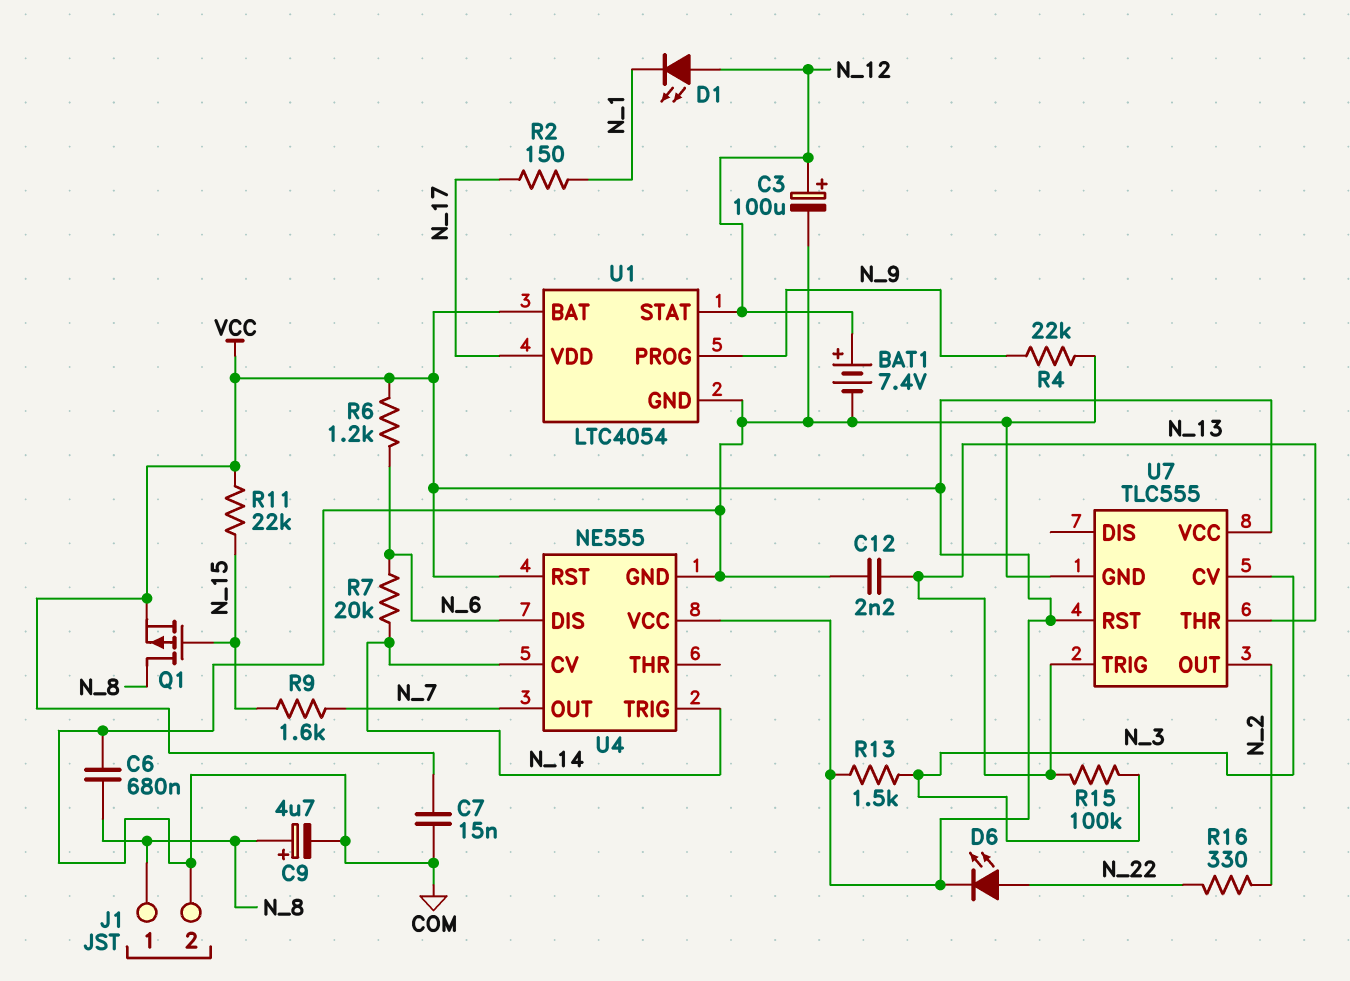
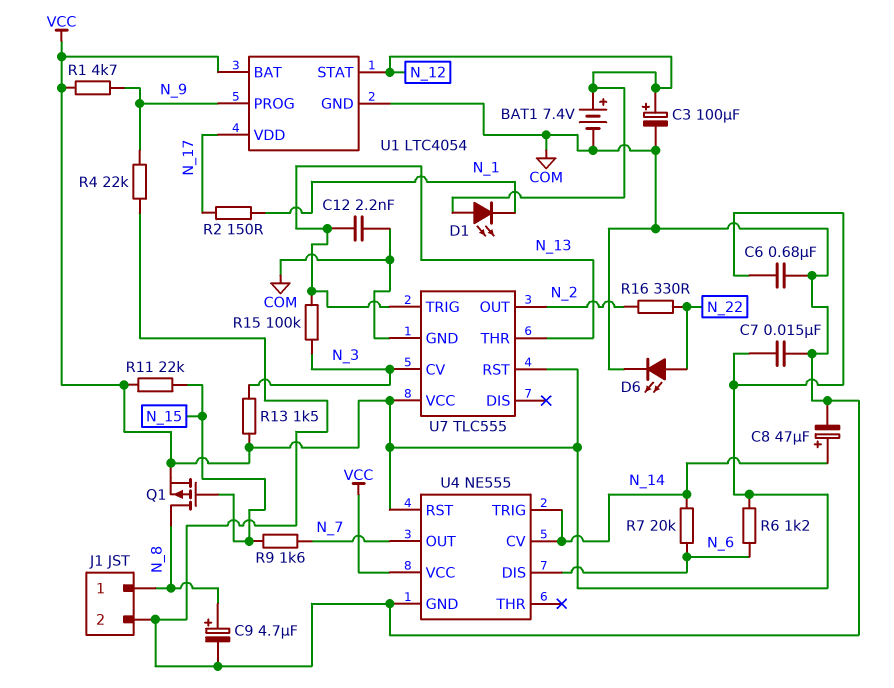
C6: 680nF (COM, N_8) -> 680nF (COM, VCC)
C8: none -> 47uF (plus N_14, minus COM)
D6: LED (A N_22, K VCC) -> LED (A N_22, K COM)
R1: none -> 4.7k (N_9, VCC)

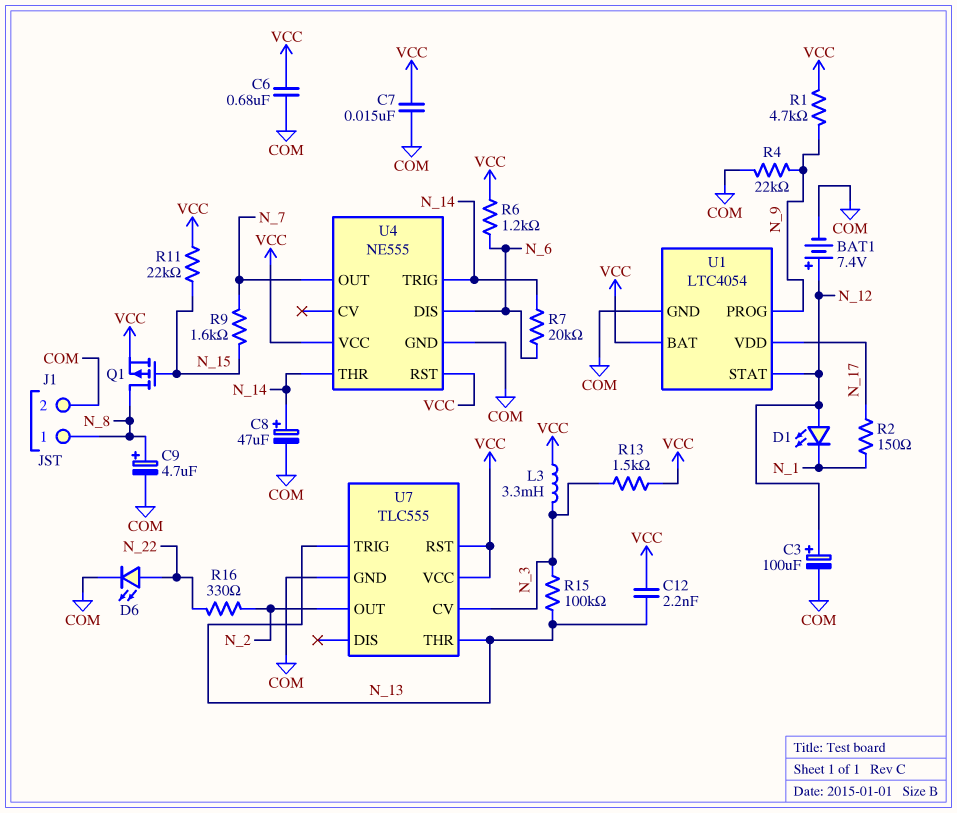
C12: 2.2nF (COM, N_13) -> 2.2nF (N_13, VCC)
L3: none -> 3.3mH (N_3, VCC)
U4 pin CV: N_14 -> none
U4 pin THR: none -> N_14

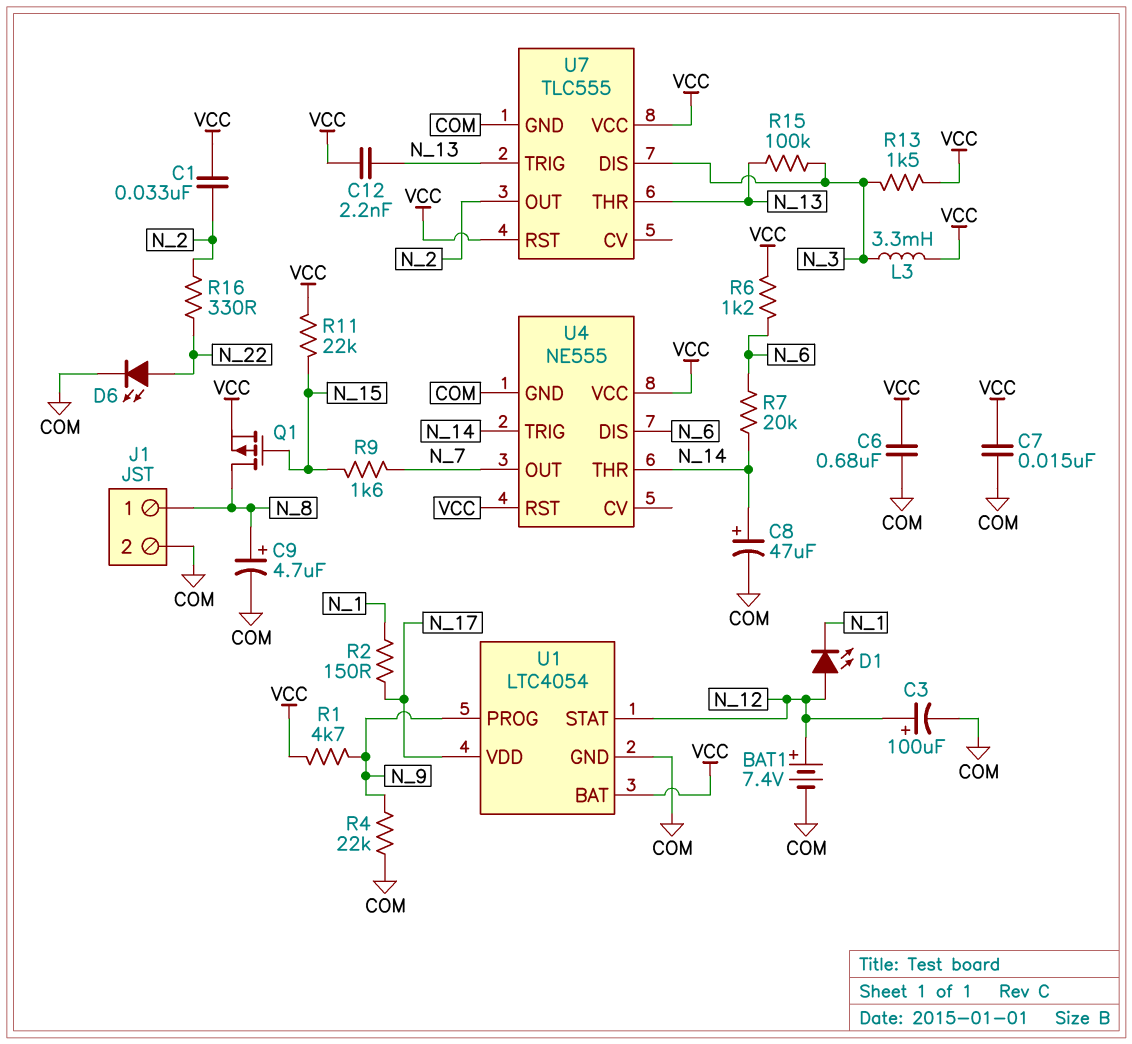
C1: none -> 33nF (N_2, VCC)
U7 pin CV: N_3 -> none
U7 pin DIS: none -> N_3

